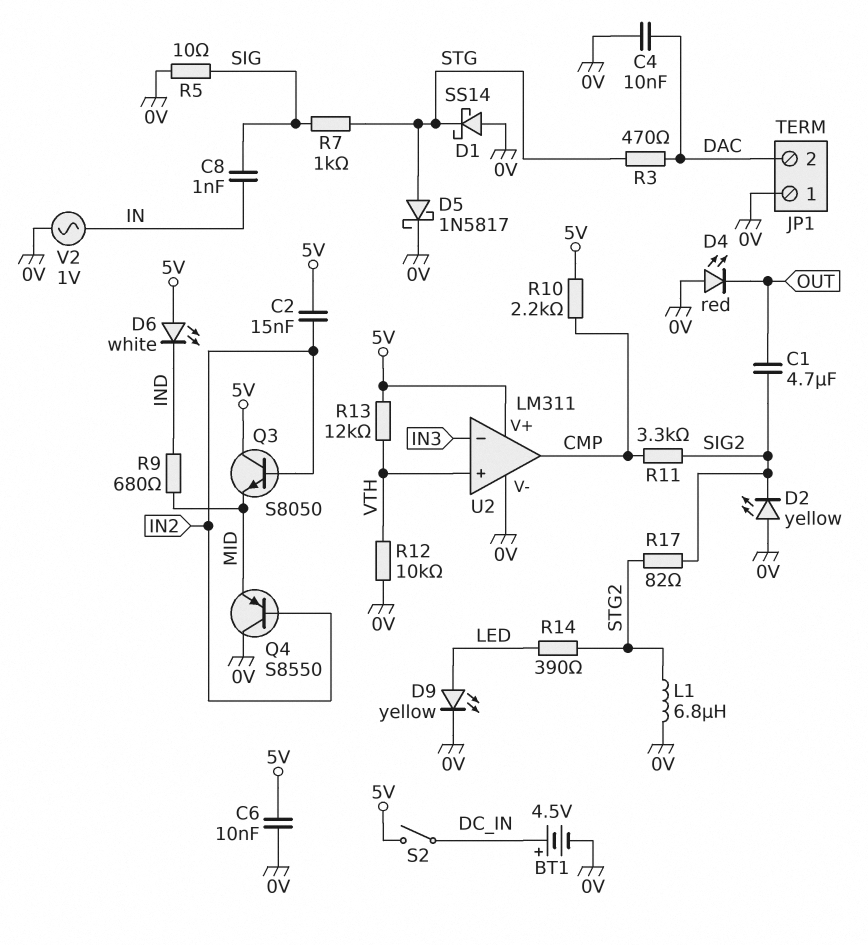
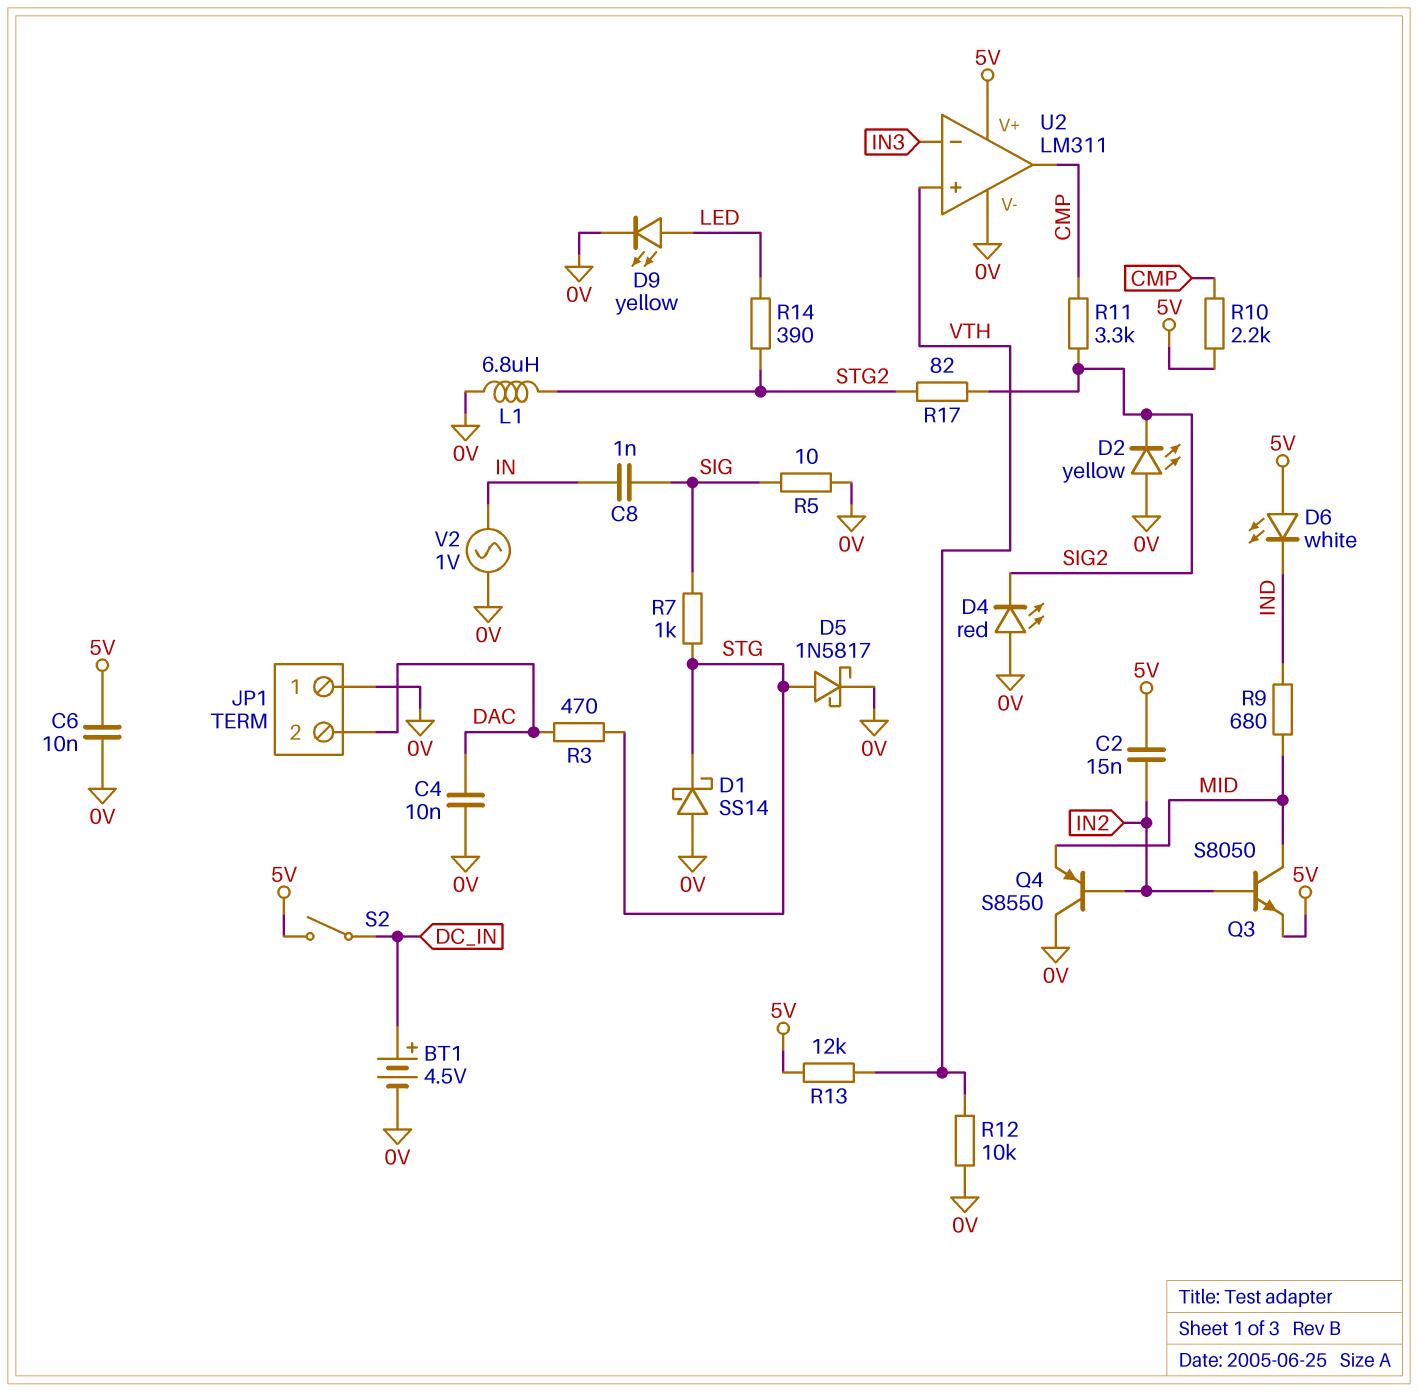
C1: 4.7uF (OUT, SIG2) -> none
D4: LED red (A 0V, K OUT) -> LED red (A 0V, K SIG2)
Q3: NPN S8050 (B IN2, C 5V, E MID) -> NPN S8050 (B IN2, C MID, E 5V)

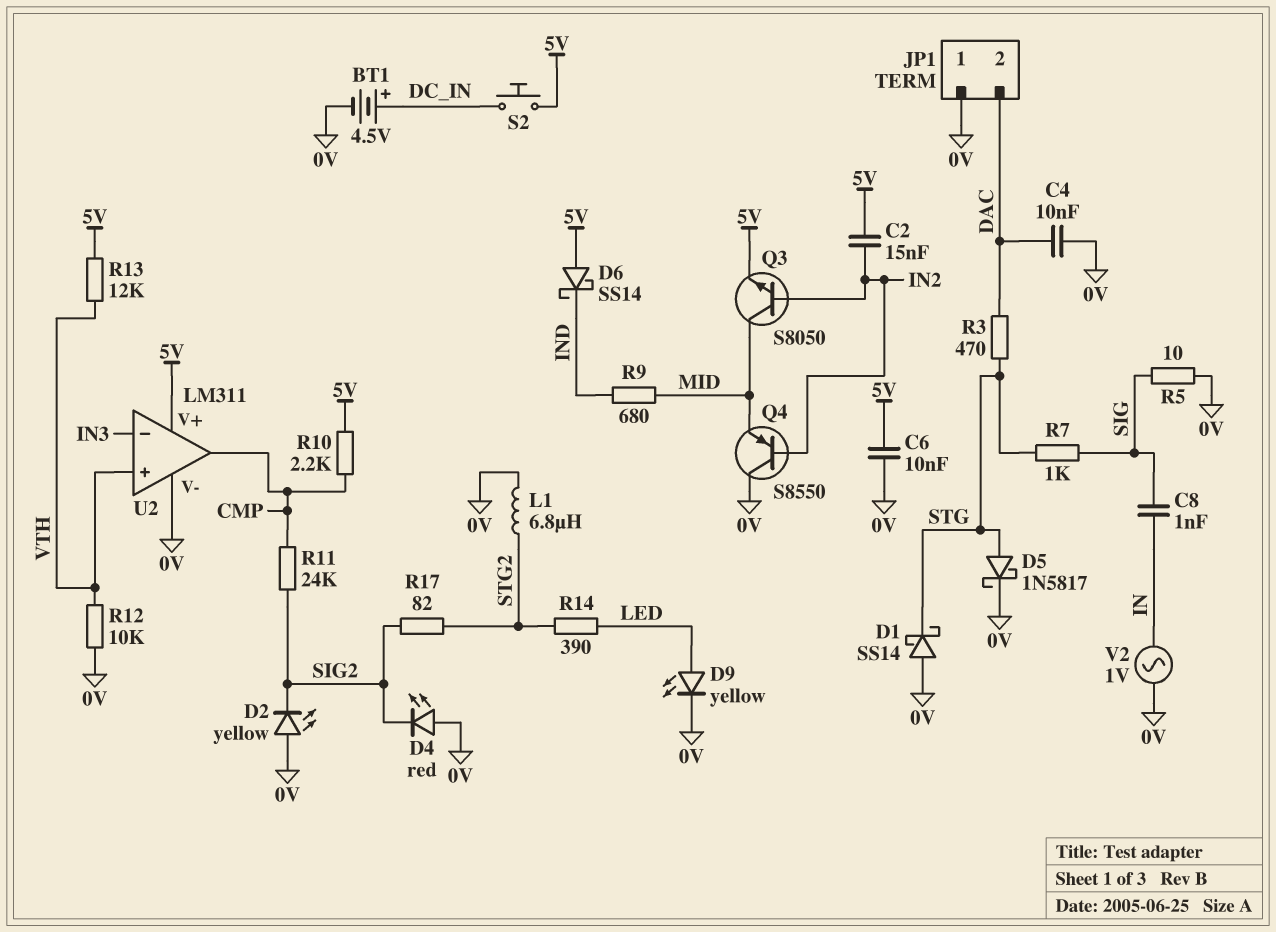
D6: LED white (A 5V, K IND) -> schottky SS14 (A 5V, K IND)
R11: 3.3k (CMP, SIG2) -> 24k (CMP, SIG2)
S2: switch (5V, DC_IN) -> button (5V, DC_IN)

